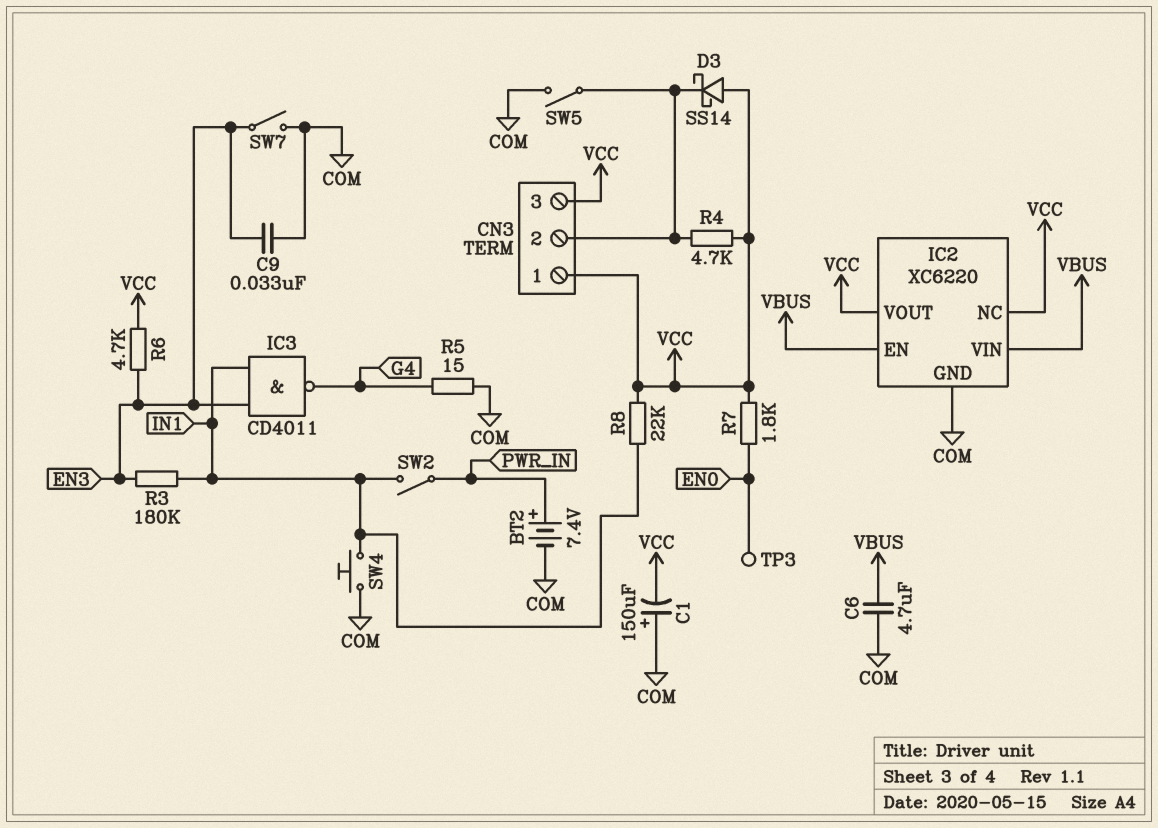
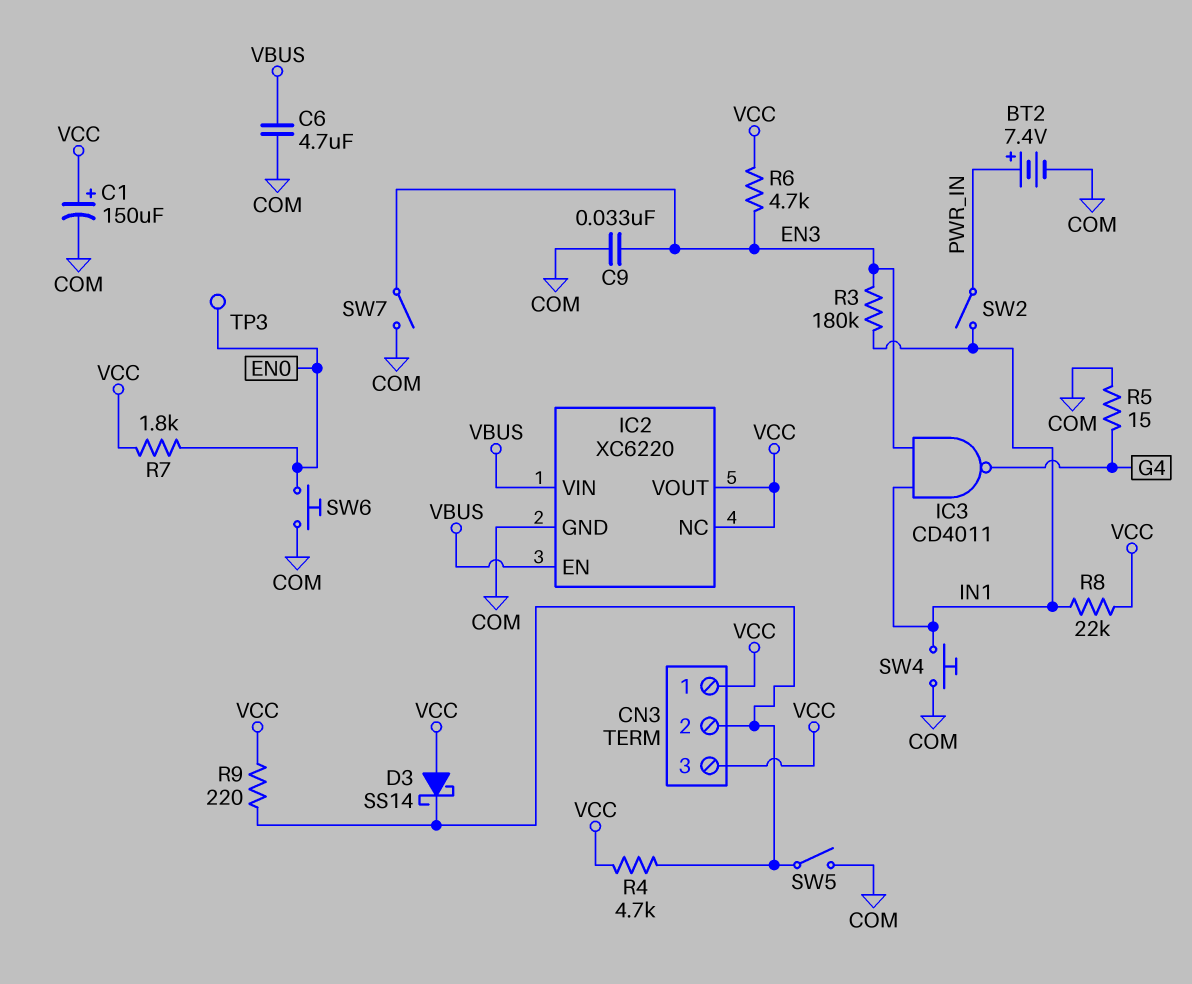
C1: 150uF (plus COM, minus VCC) -> 150uF (plus VCC, minus COM)
R9: none -> 220 (CN3/2, VCC)
SW6: none -> button (COM, EN0)

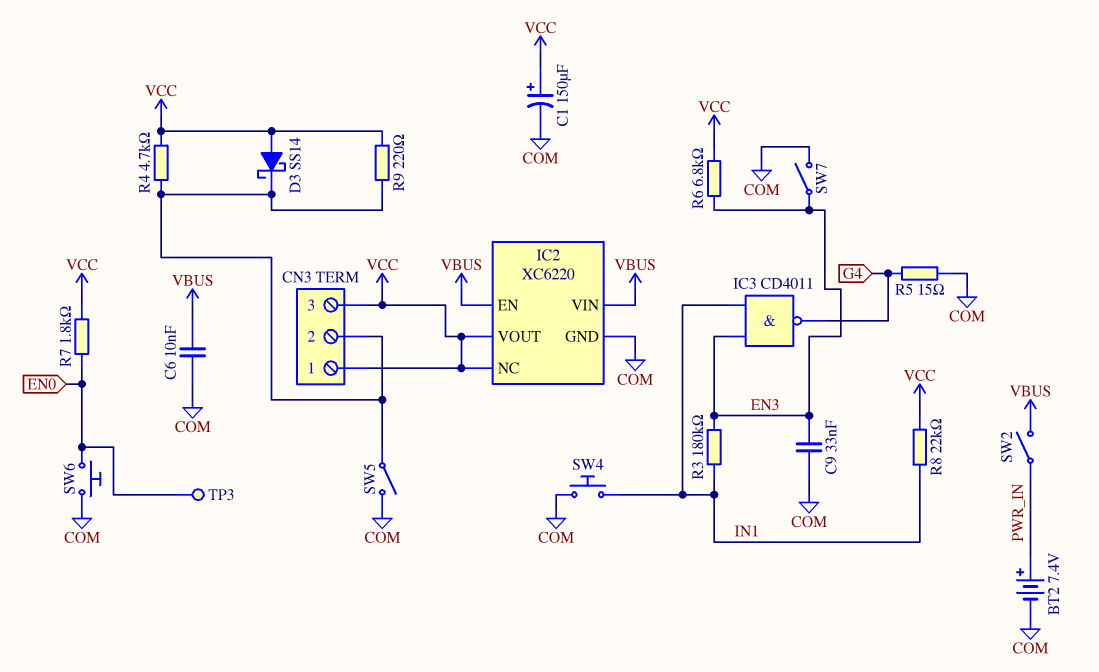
C6: 4.7uF (COM, VBUS) -> 10nF (COM, VBUS)
R6: 4.7k (EN3, VCC) -> 6.8k (EN3, VCC)
SW2: switch (IN1, PWR_IN) -> switch (PWR_IN, VBUS)

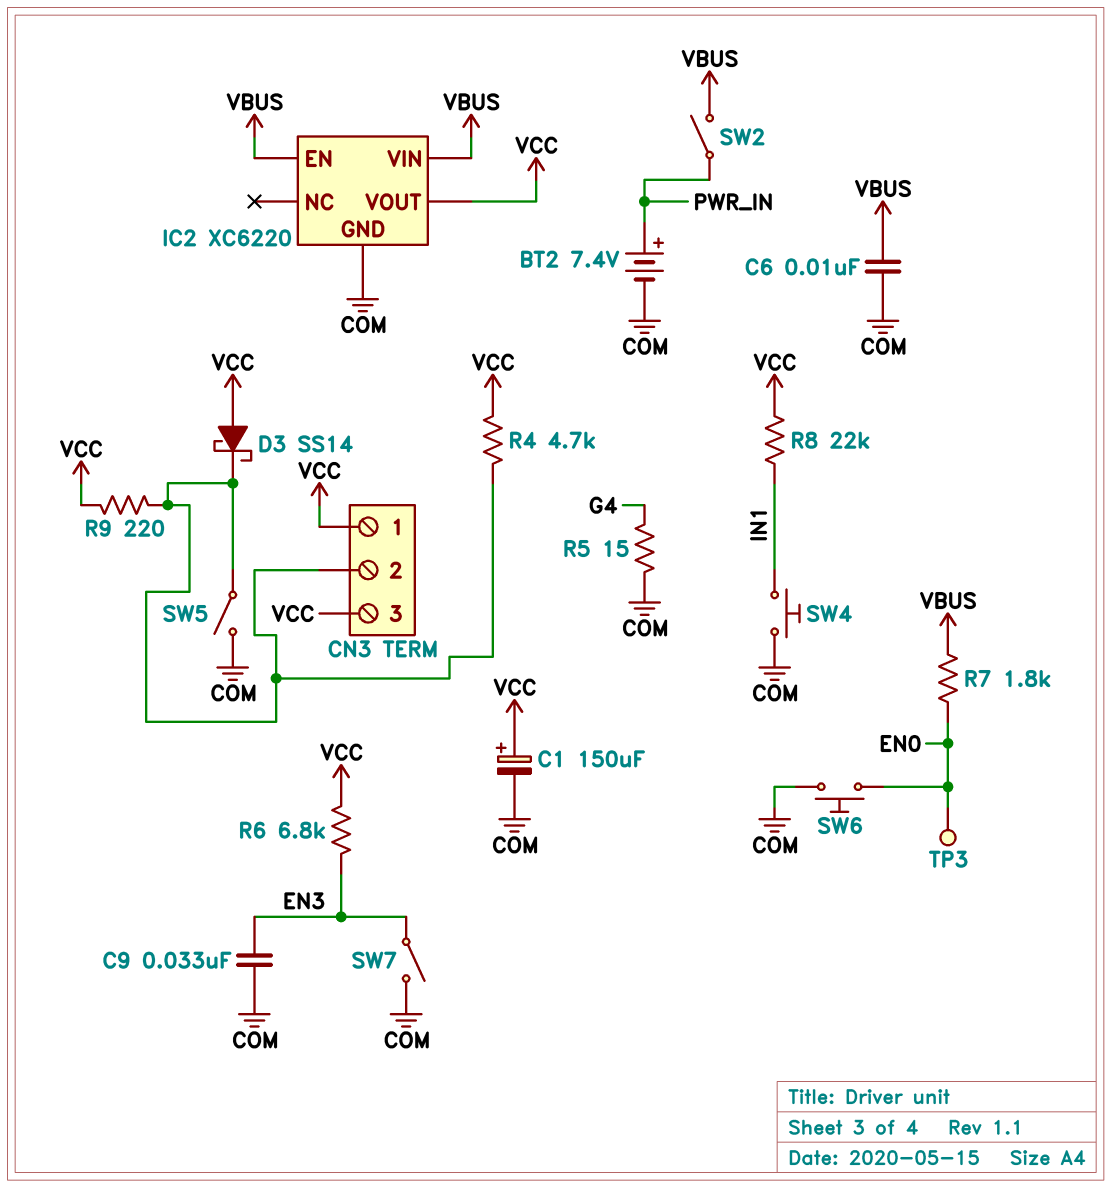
IC2 pin NC: VCC -> none
IC3: NAND CD4011 (in EN3, in IN1, out G4) -> none
R3: 180k (EN3, IN1) -> none
R7: 1.8k (EN0, VCC) -> 1.8k (EN0, VBUS)

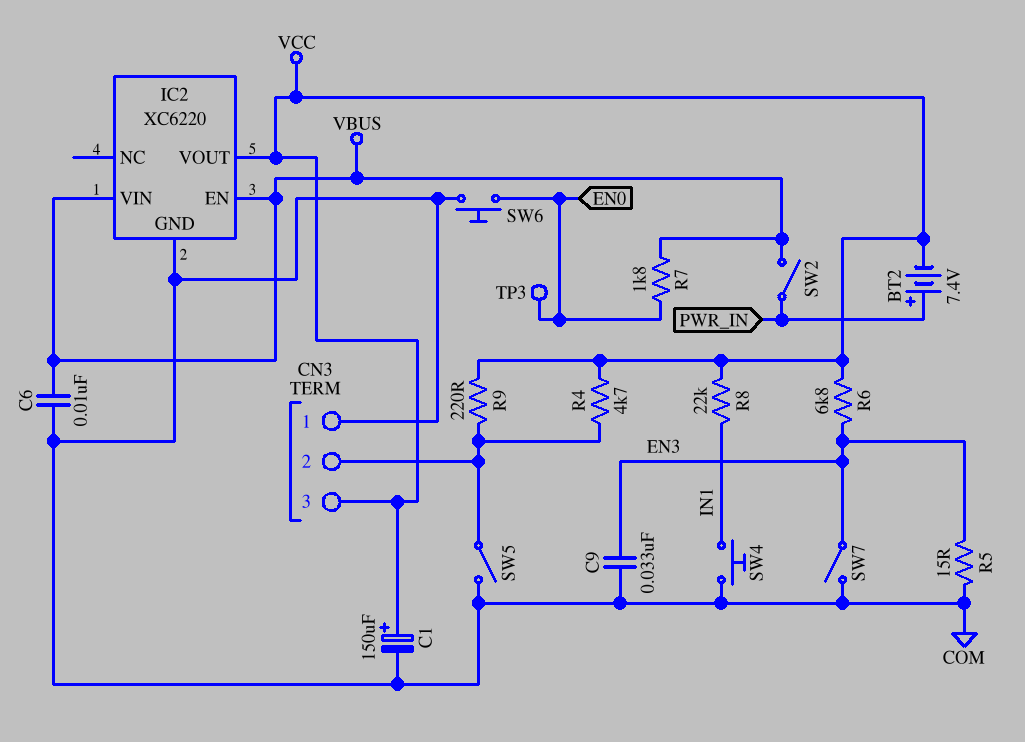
BT2: 7.4V (plus PWR_IN, minus COM) -> 7.4V (plus PWR_IN, minus VCC)
CN3 pin 1: VCC -> COM
D3: schottky SS14 (A VCC, K CN3/2) -> none
R5: 15 (COM, G4) -> 15 (COM, EN3)

